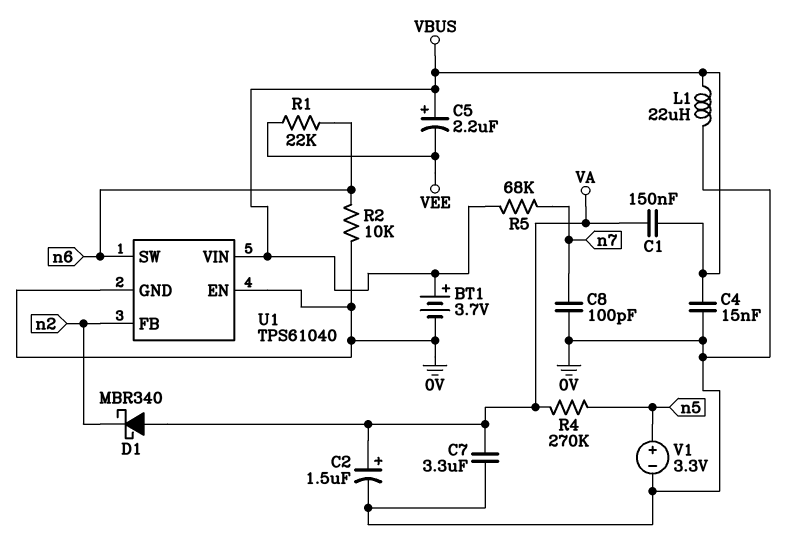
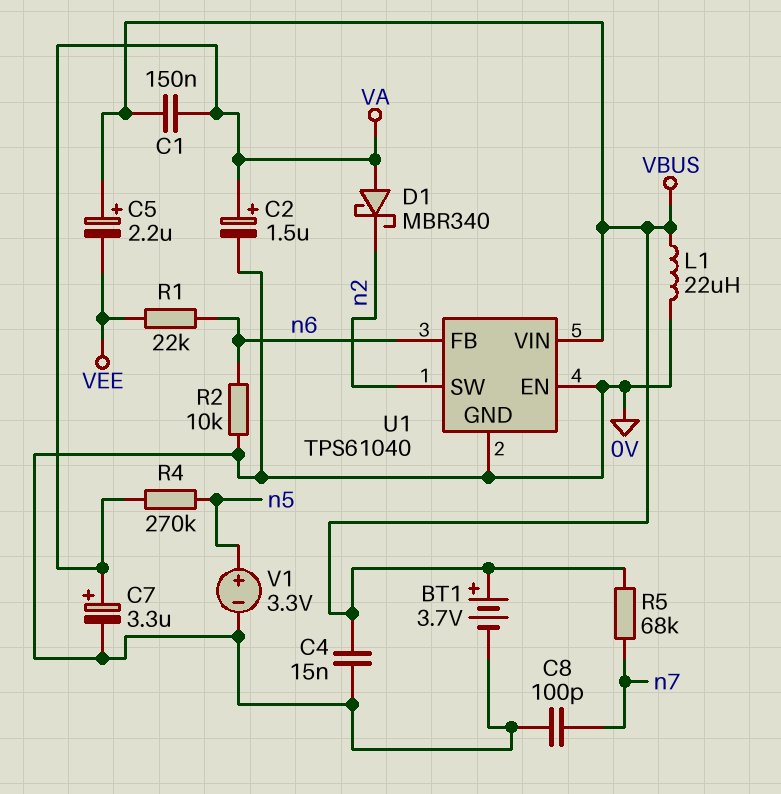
C7: 3.3uF (0V, VA) -> 3.3uF (plus VA, minus 0V)
U1 pin FB: n2 -> n6
U1 pin SW: n6 -> n2

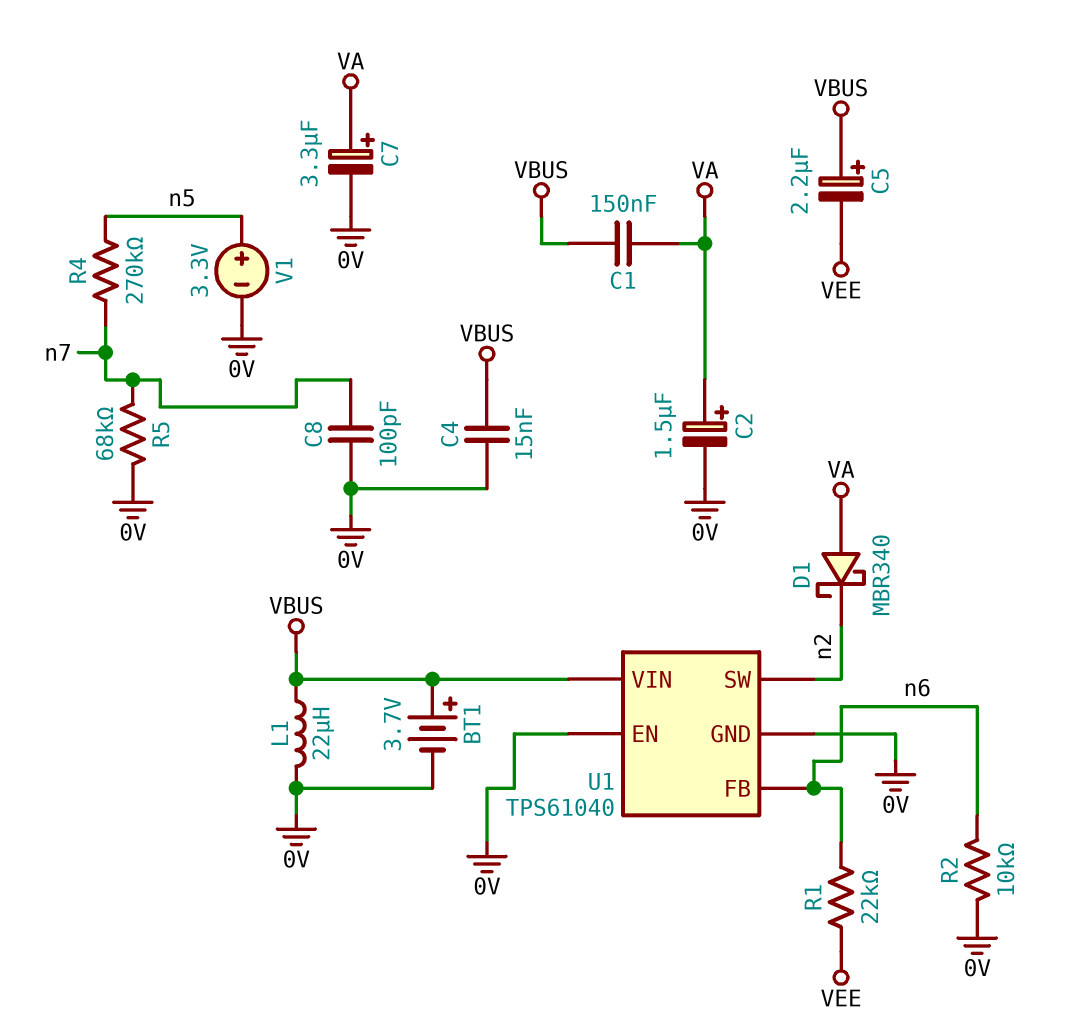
R4: 270k (VA, n5) -> 270k (n5, n7)
R5: 68k (VBUS, n7) -> 68k (0V, n7)

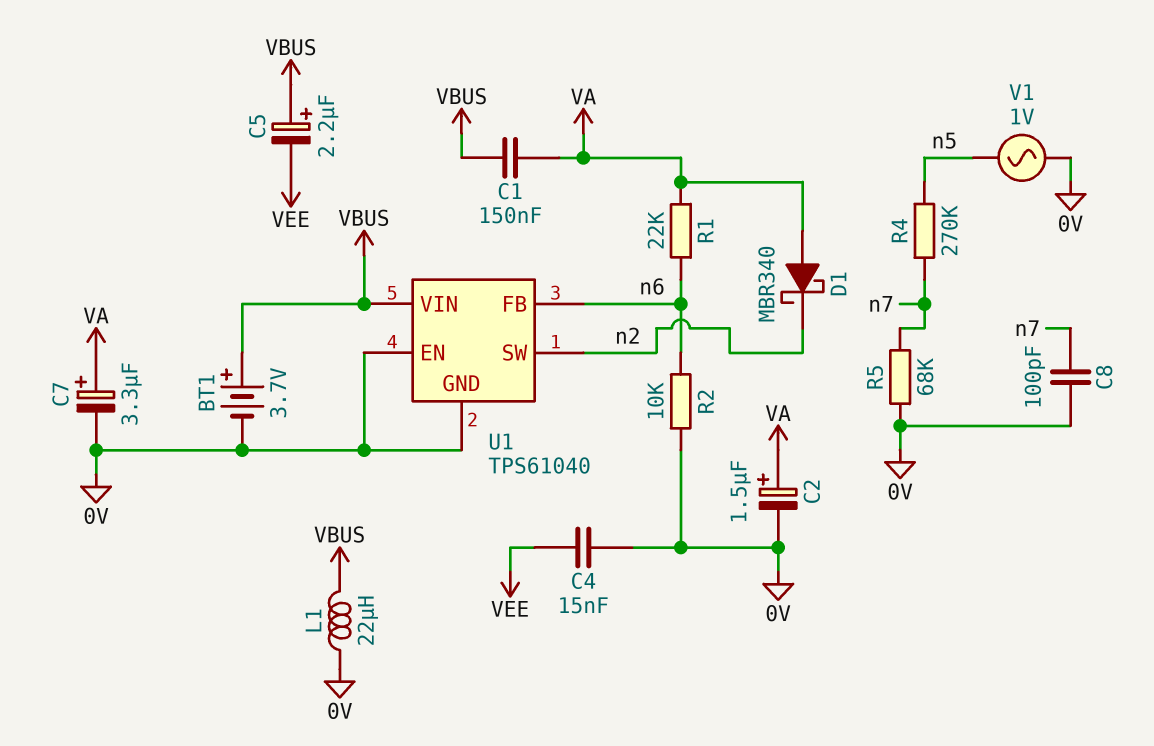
C4: 15nF (0V, VBUS) -> 15nF (0V, VEE)
R1: 22k (VEE, n6) -> 22k (VA, n6)
V1: 3.3V (plus n5, minus 0V) -> AC 1V (0V, n5)

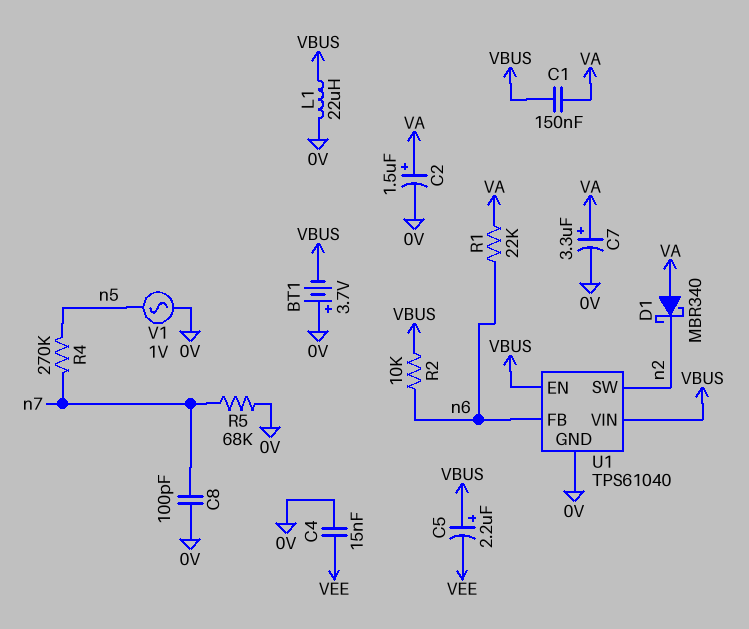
BT1: 3.7V (plus VBUS, minus 0V) -> 3.7V (plus 0V, minus VBUS)
R2: 10k (0V, n6) -> 10k (VBUS, n6)
U1 pin EN: 0V -> VBUS

